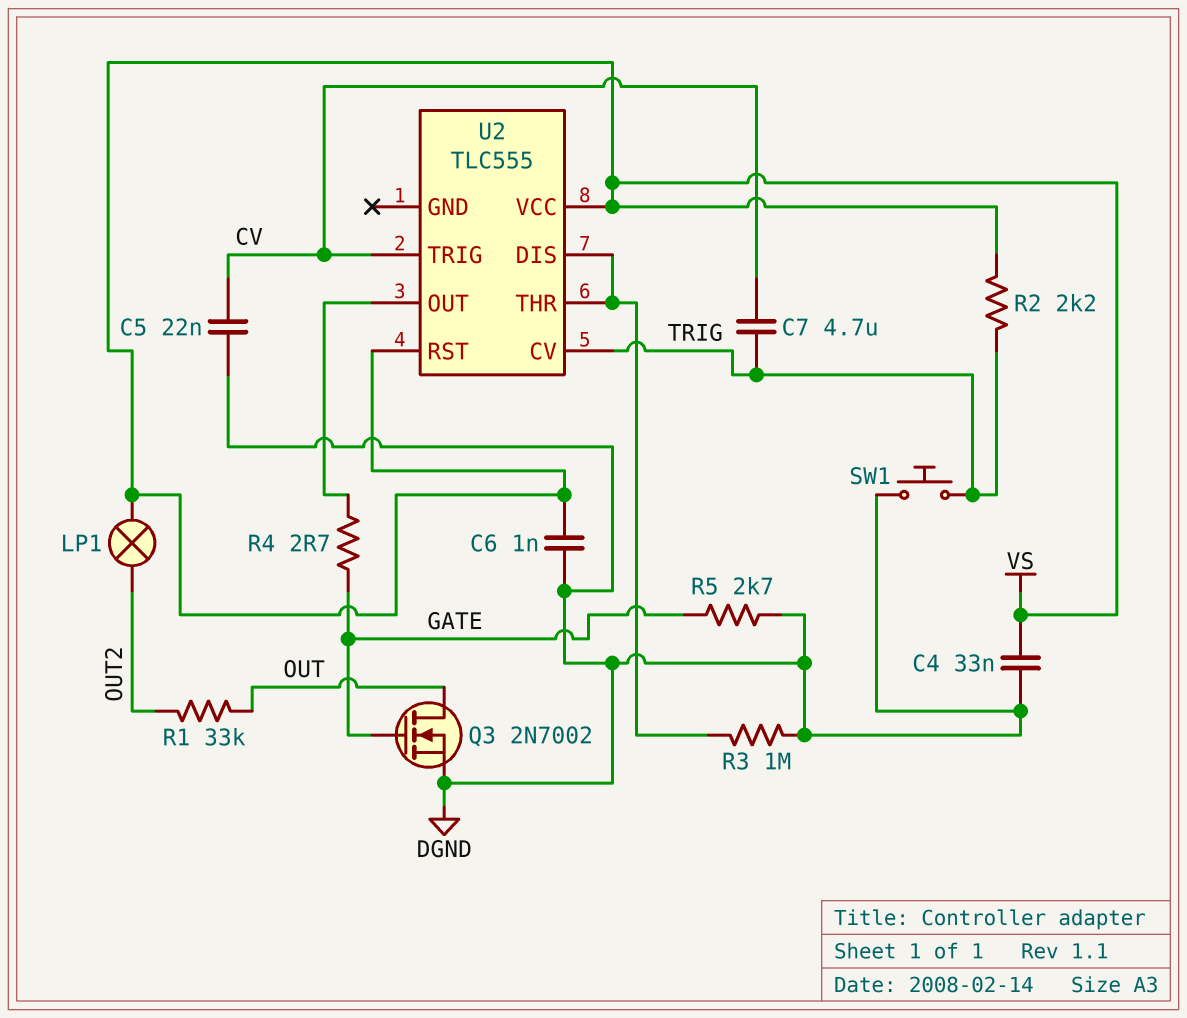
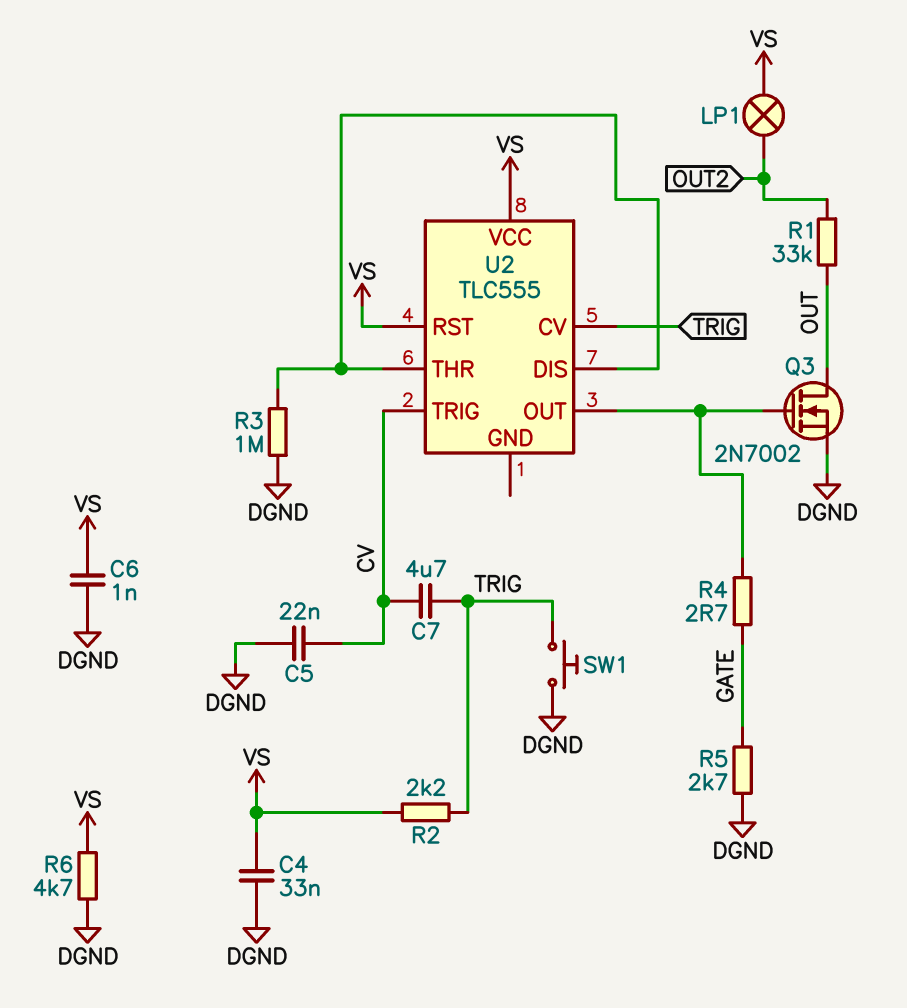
Q3: NMOS 2N7002 (G GATE, D OUT, S DGND) -> NMOS 2N7002 (G U2/OUT, D OUT, S DGND)
R6: none -> 4.7k (DGND, VS)

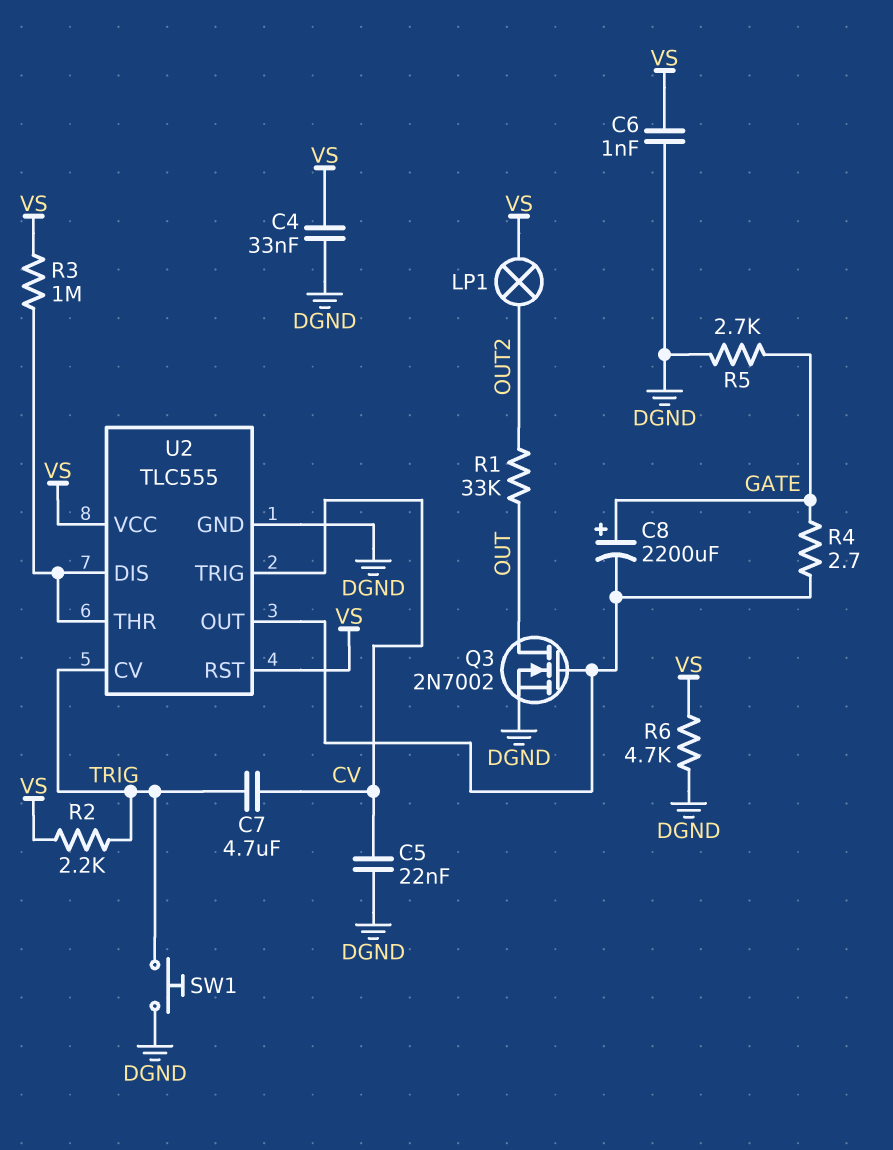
C8: none -> 2200uF (plus GATE, minus U2/OUT)
R3: 1M (DGND, U2/DIS) -> 1M (U2/DIS, VS)
U2 pin GND: none -> DGND

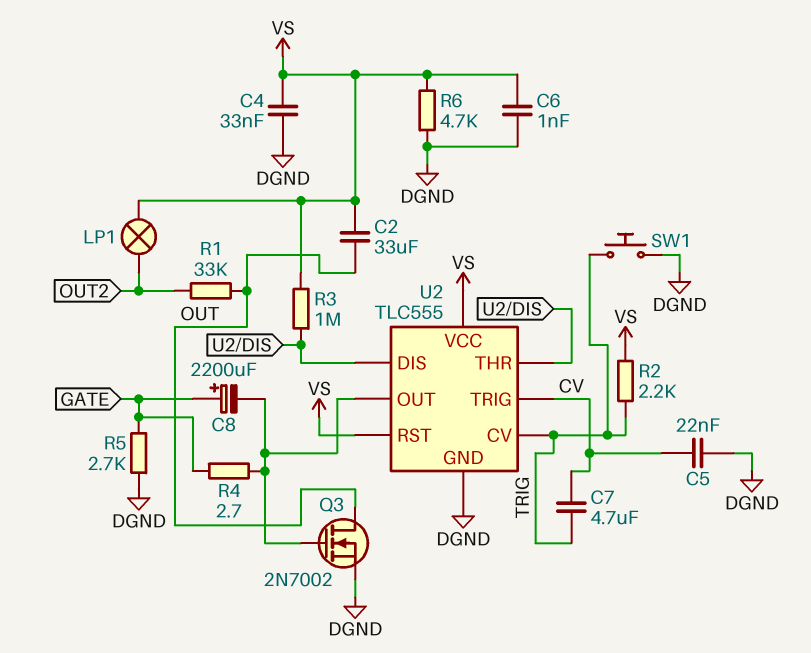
C2: none -> 33uF (OUT, VS)

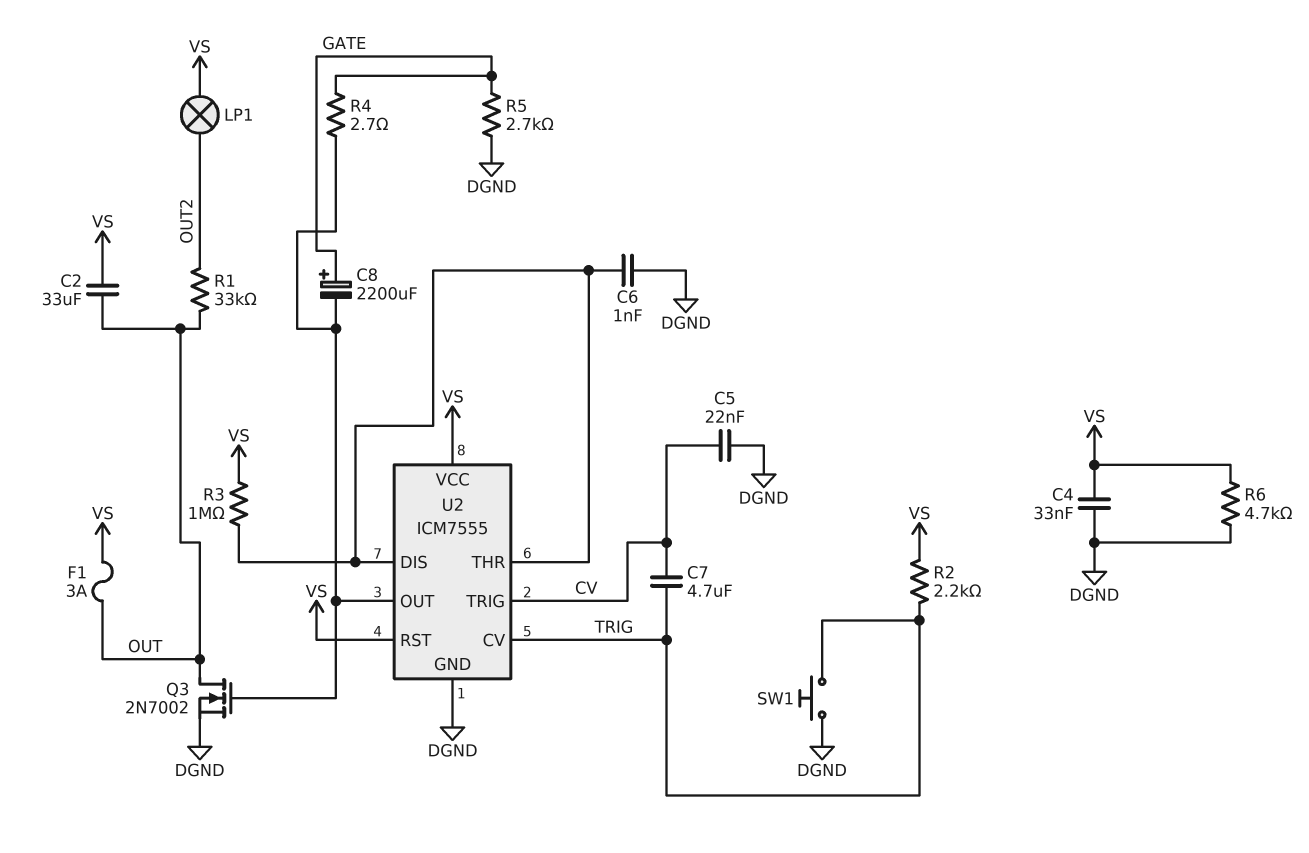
C6: 1nF (DGND, VS) -> 1nF (DGND, U2/DIS)
F1: none -> 3A (OUT, VS)
U2: TLC555 -> ICM7555

